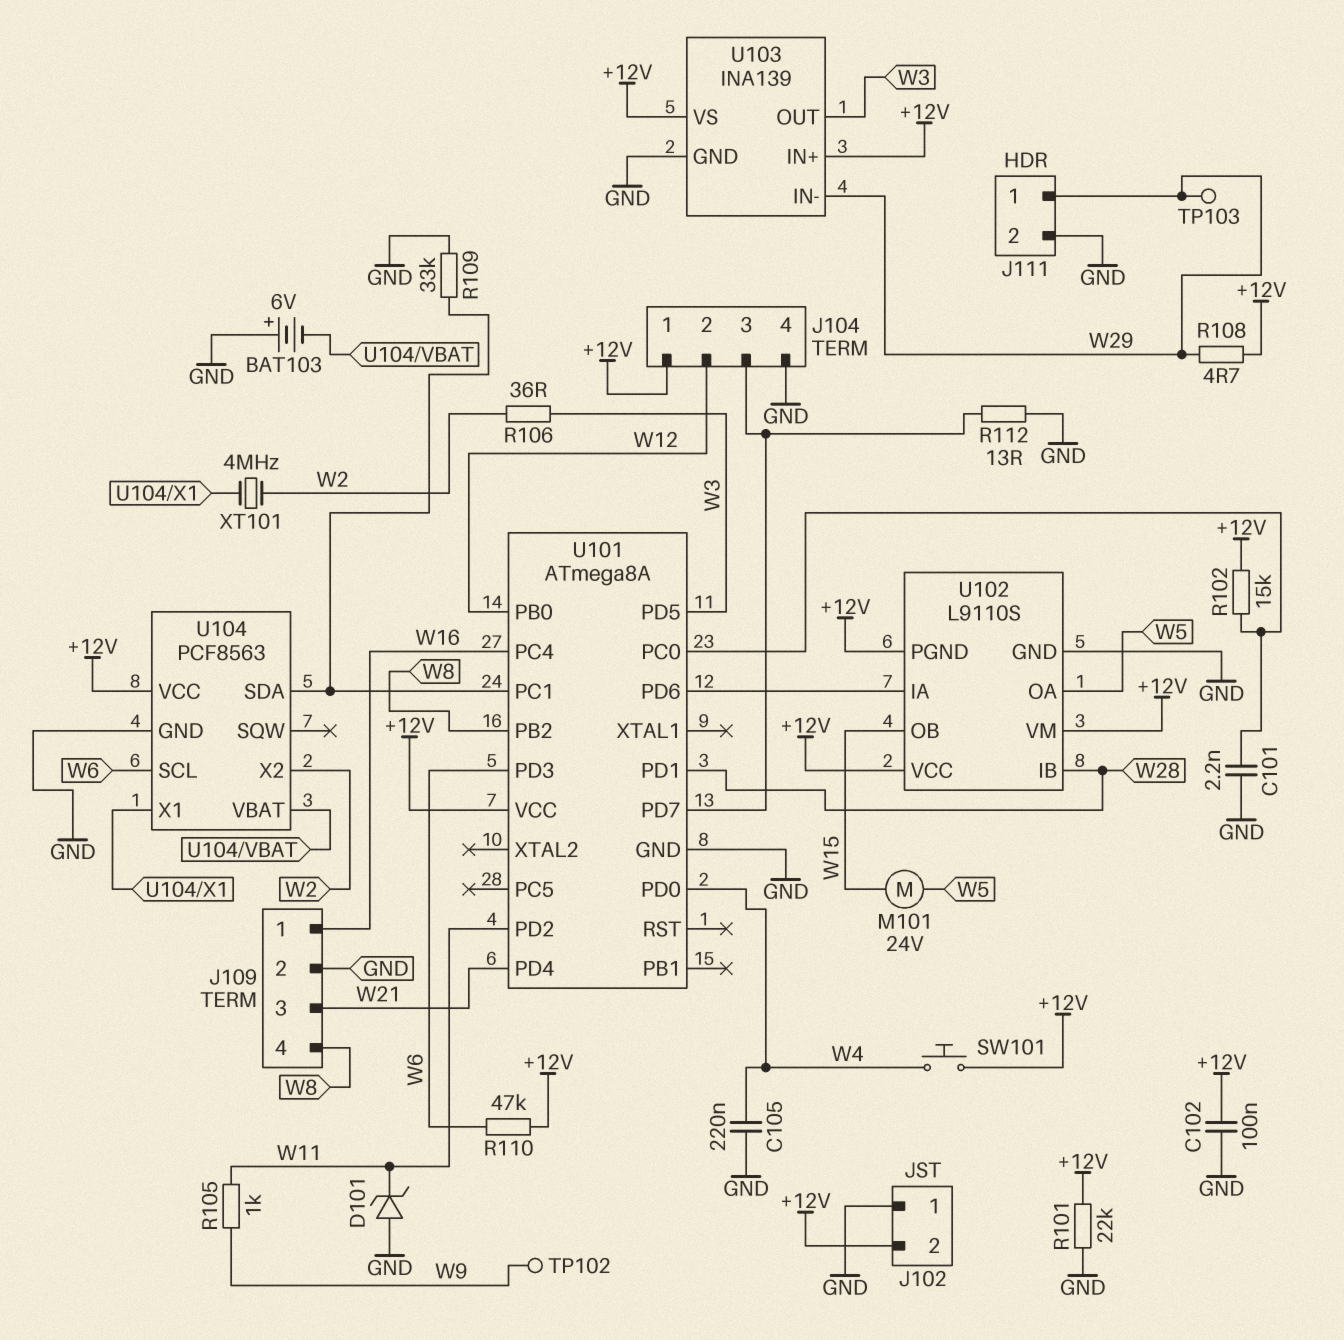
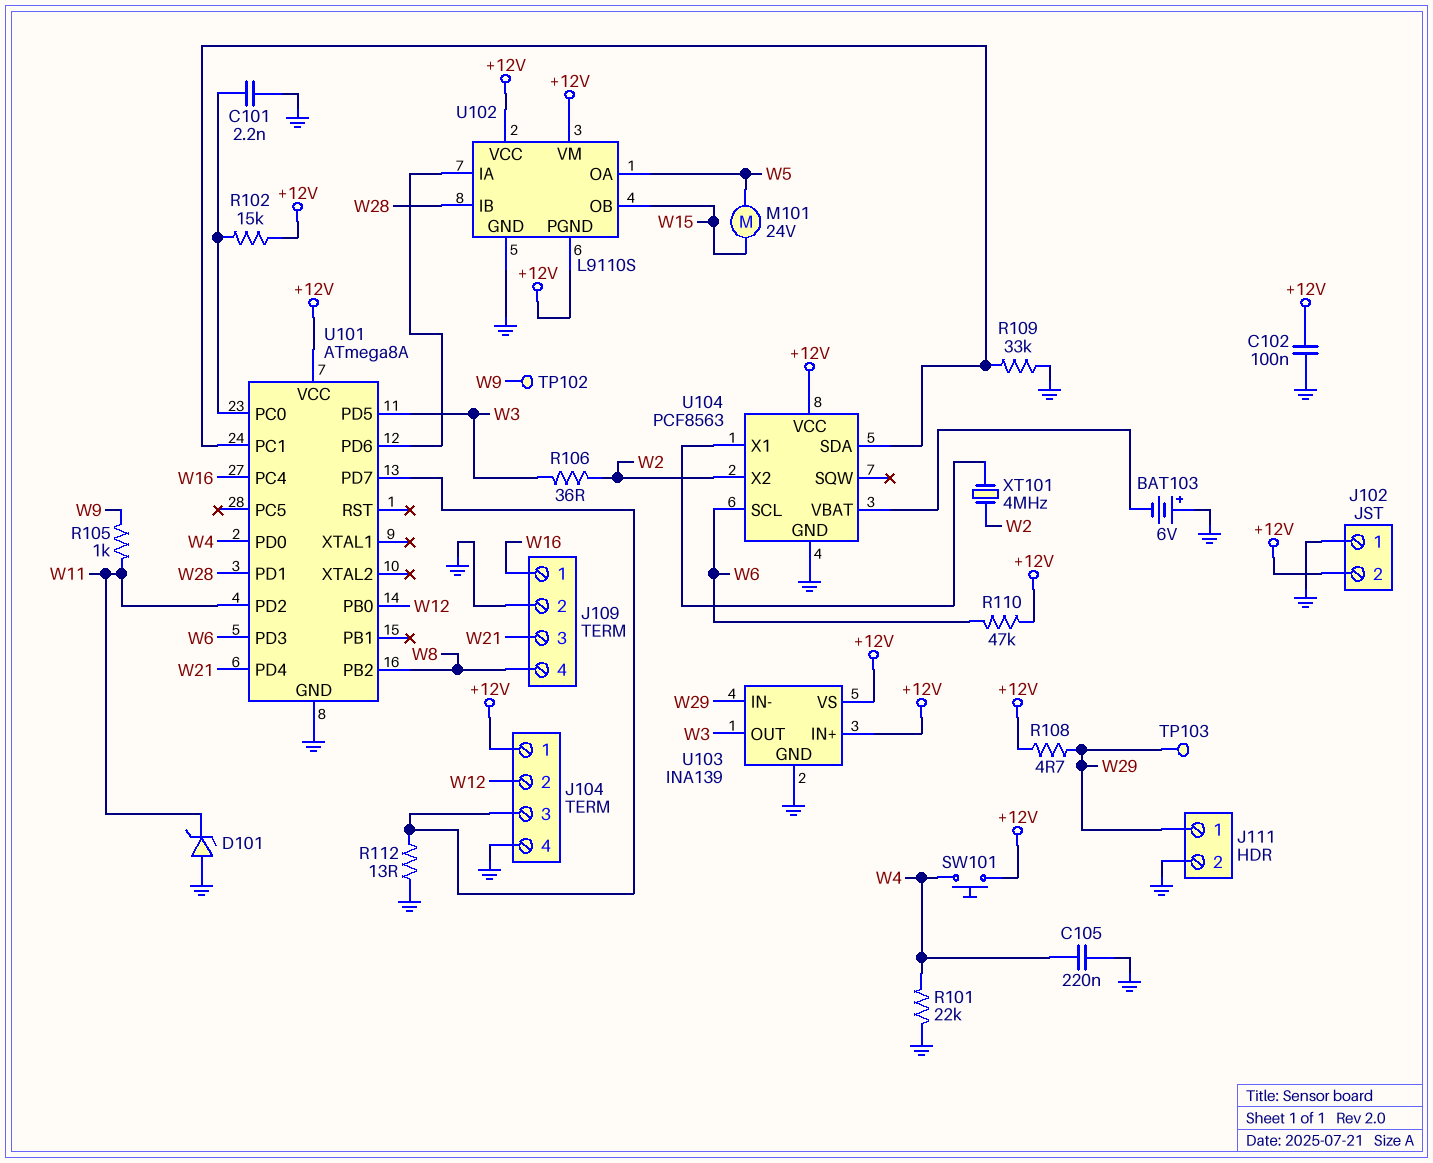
R101: 22k (+12V, GND) -> 22k (GND, W4)

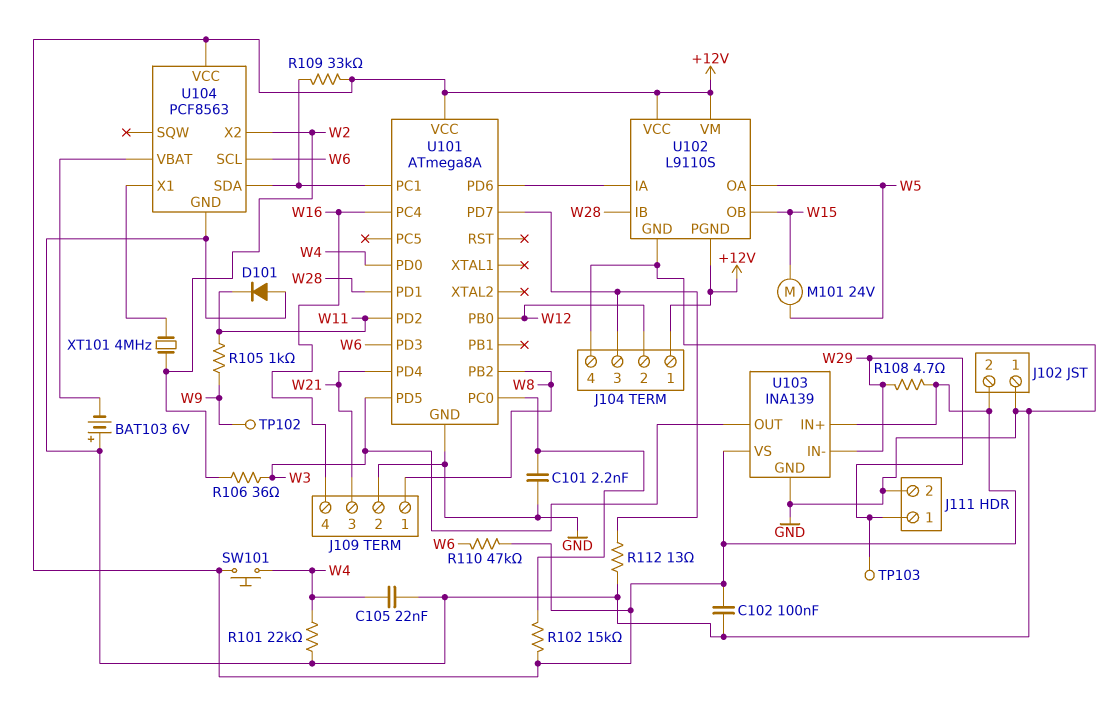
C105: 220nF (GND, W4) -> 22nF (GND, W4)
D101: zener (A GND, K W11) -> diode (A GND, K W11)
J109 pin 1: W16 -> W8
J109 pin 4: W8 -> W16
R109: 33k (GND, U101/PC1) -> 33k (+12V, U101/PC1)

